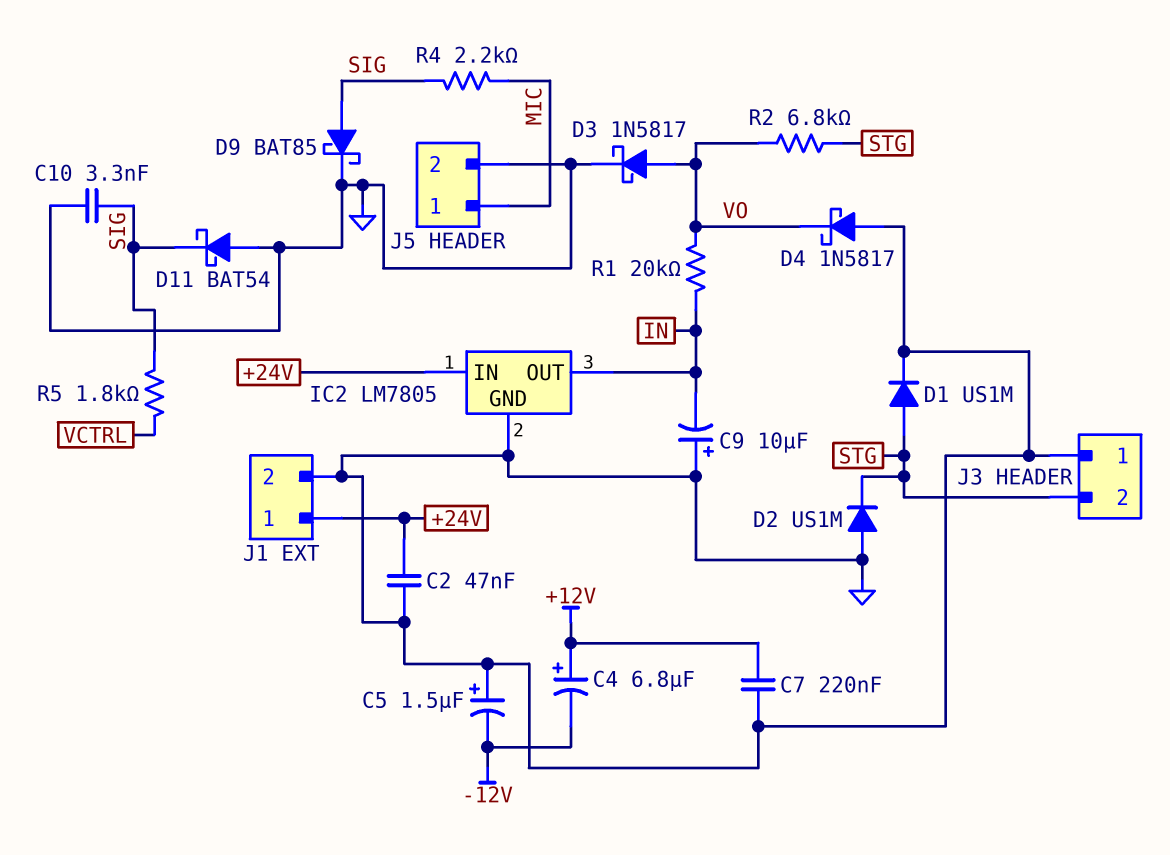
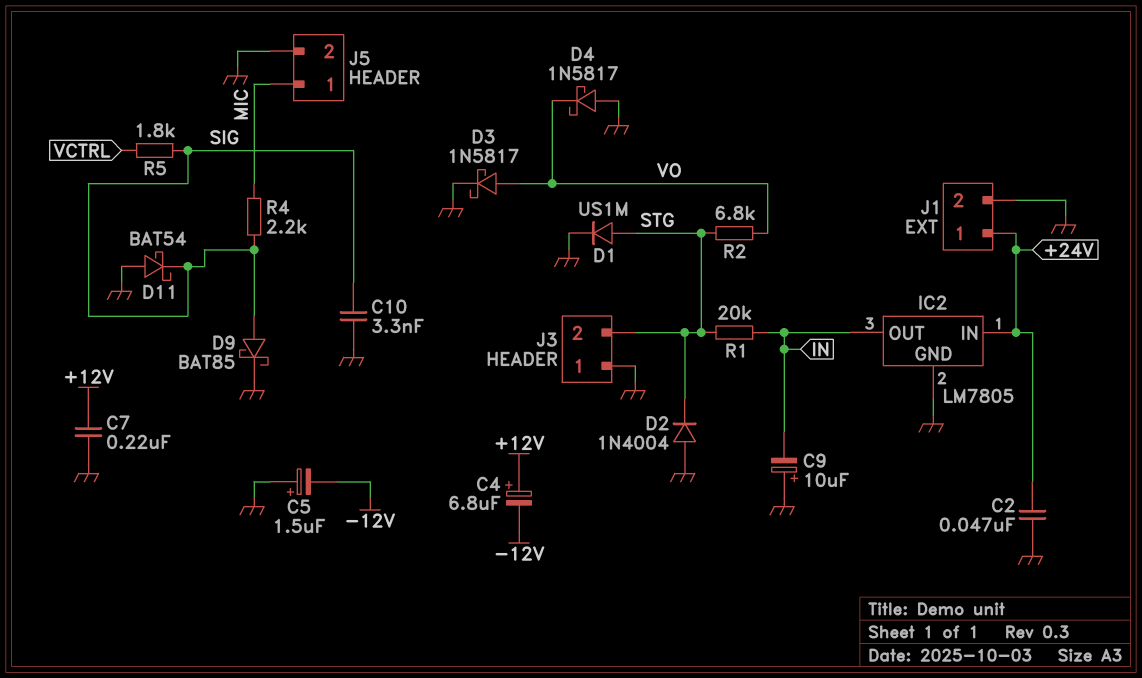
D2: diode US1M (A GND, K STG) -> diode 1N4004 (A GND, K STG)
R1: 20k (IN, VO) -> 20k (IN, STG)

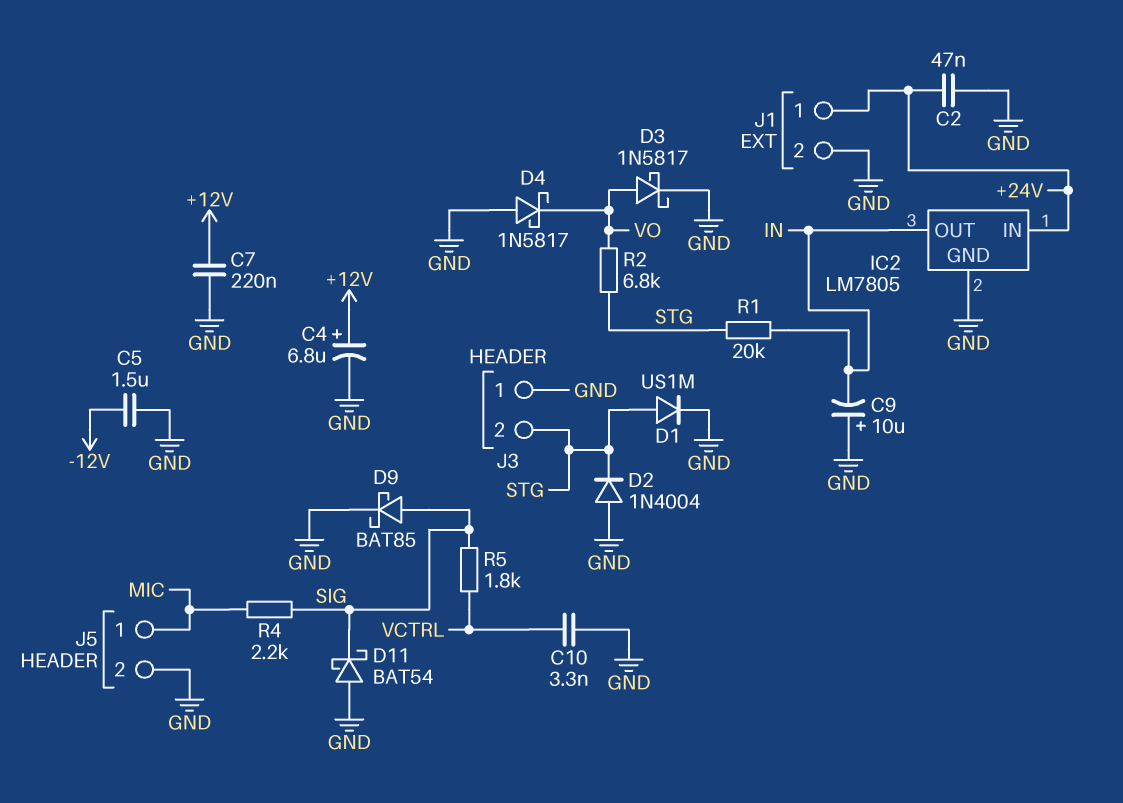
C4: 6.8uF (plus +12V, minus -12V) -> 6.8uF (plus +12V, minus GND)
C5: 1.5uF (plus GND, minus -12V) -> 1.5uF (-12V, GND)
C10: 3.3nF (GND, SIG) -> 3.3nF (GND, VCTRL)

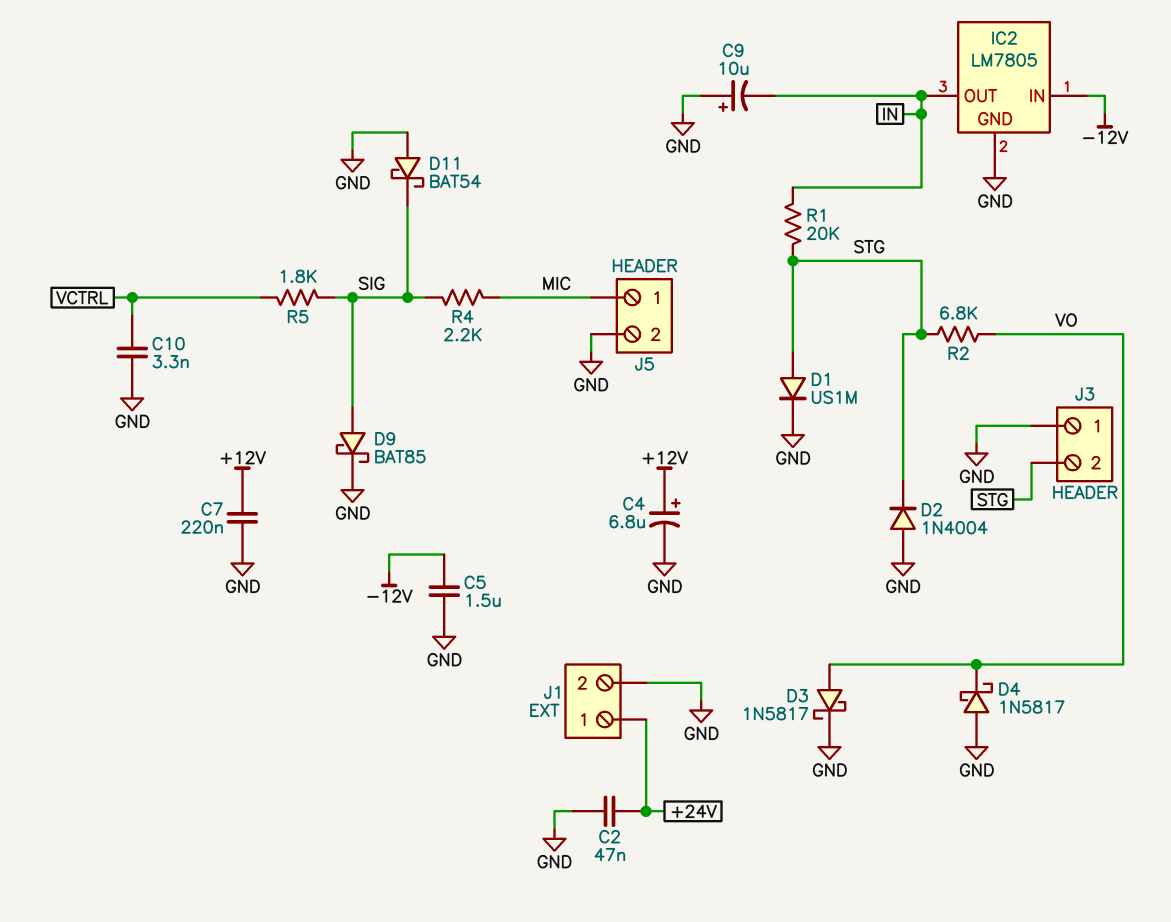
IC2 pin IN: +24V -> -12V

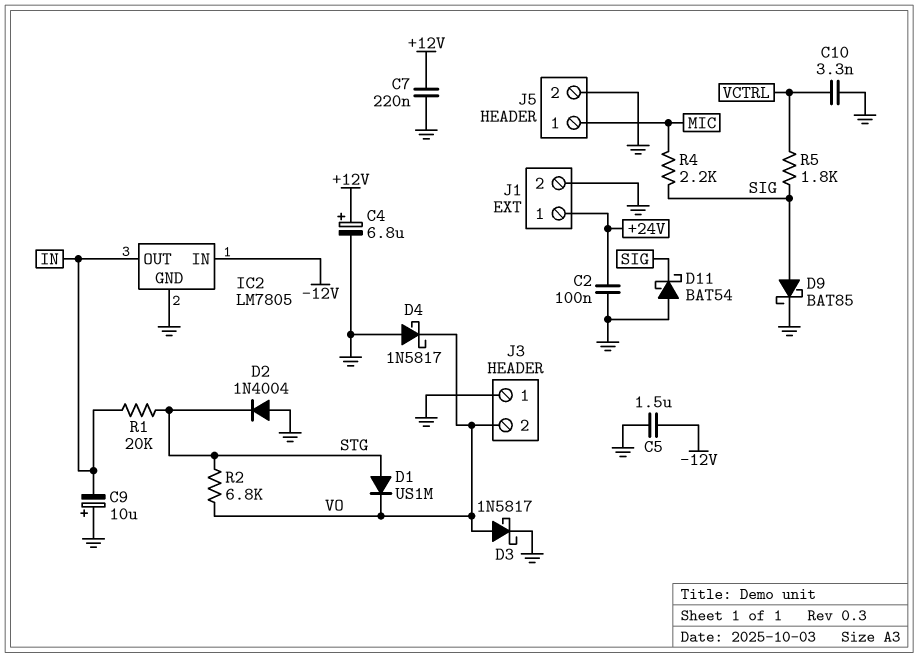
C2: 47nF (+24V, GND) -> 100nF (+24V, GND)
D1: diode US1M (A STG, K GND) -> diode US1M (A STG, K VO)
J3 pin 2: STG -> VO

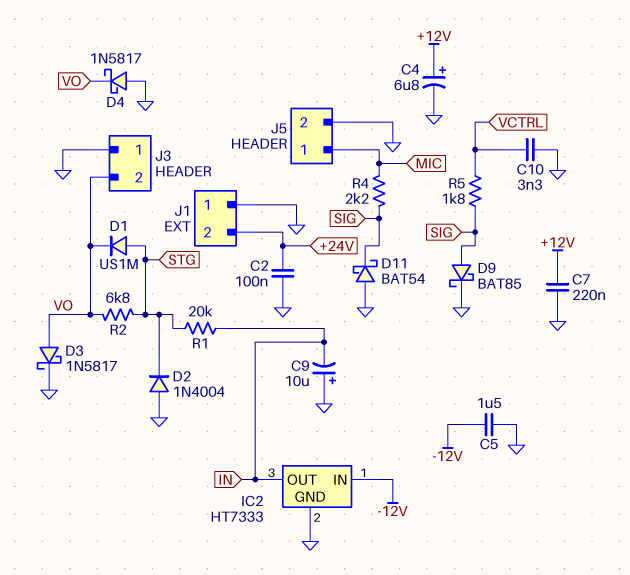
IC2: LM7805 -> HT7333
J1 pin 1: +24V -> GND
J1 pin 2: GND -> +24V

